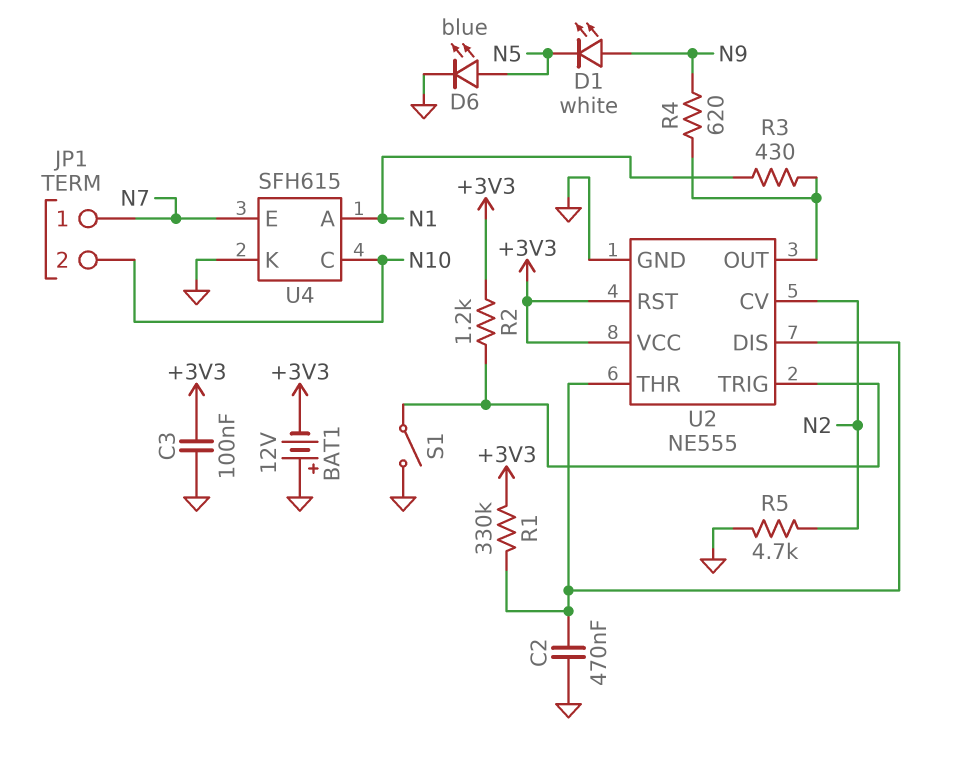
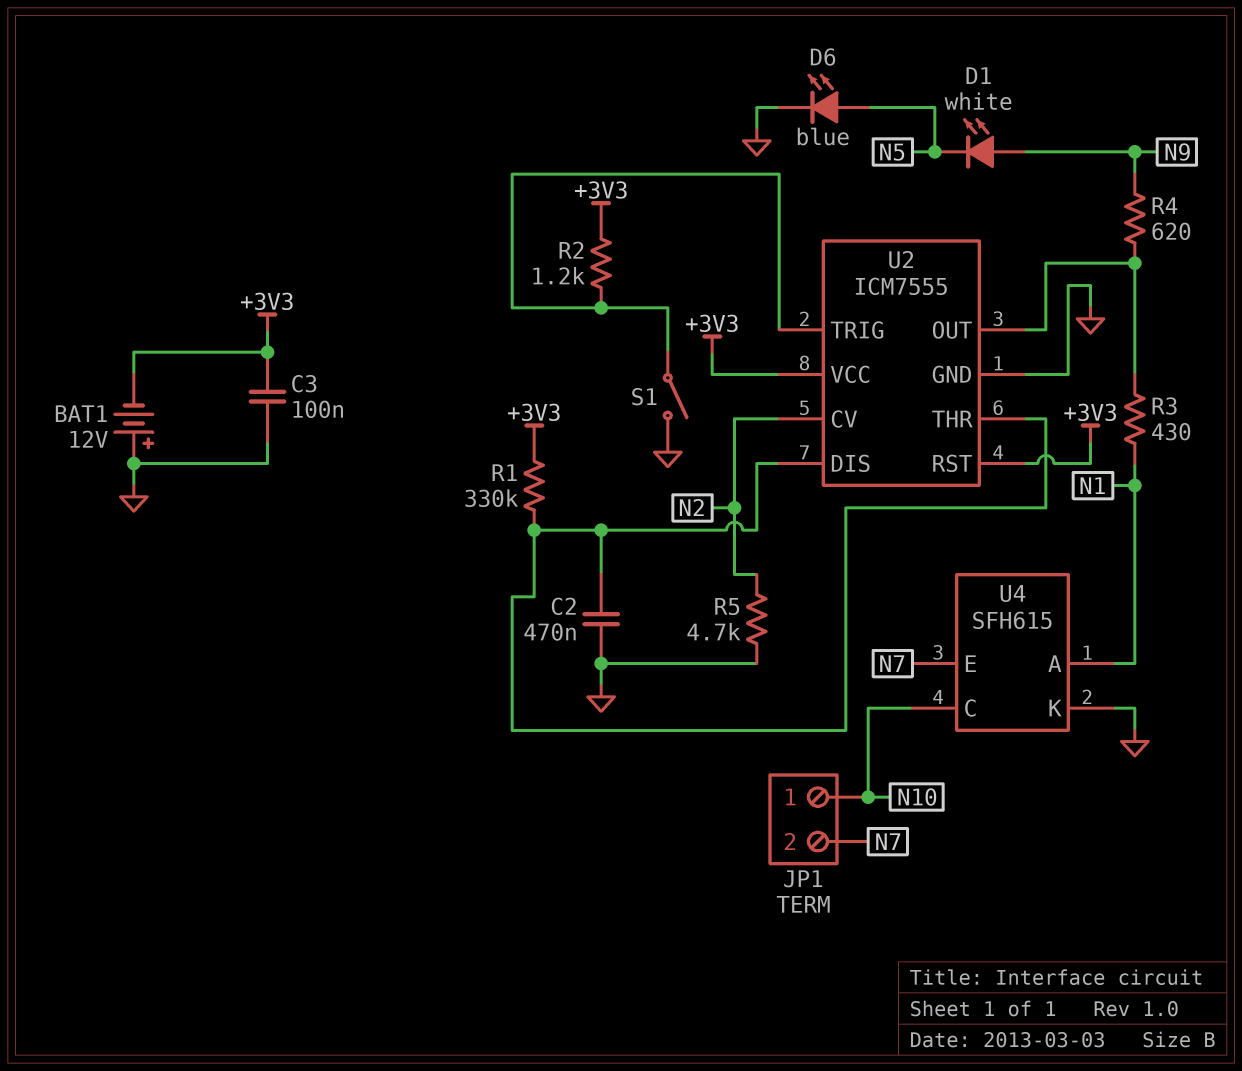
JP1 pin 1: N7 -> N10
JP1 pin 2: N10 -> N7
U2: NE555 -> ICM7555

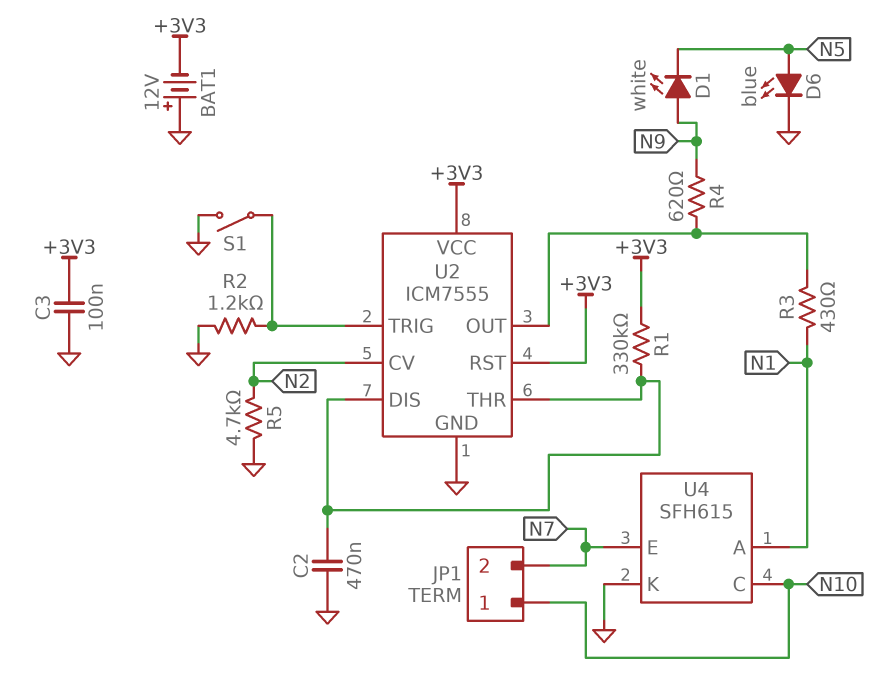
R2: 1.2k (+3V3, U2/TRIG) -> 1.2k (GND, U2/TRIG)

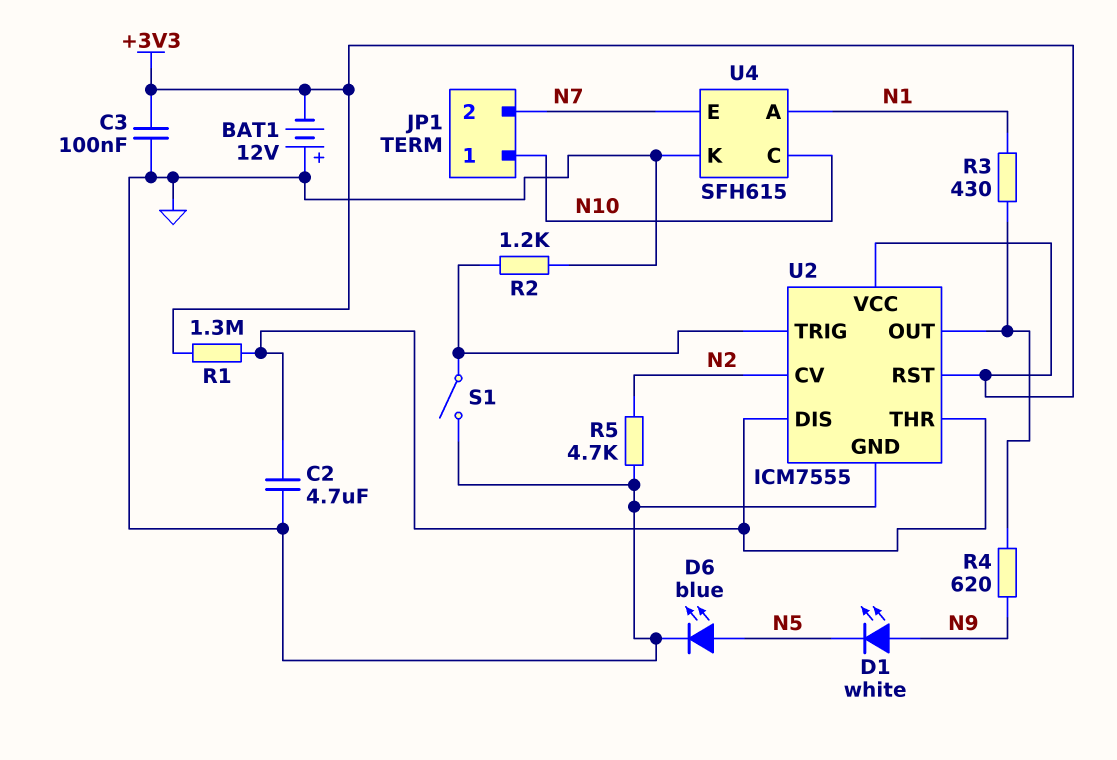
C2: 470nF (GND, U2/DIS) -> 4.7uF (GND, U2/DIS)
R1: 330k (+3V3, U2/DIS) -> 1.3M (+3V3, U2/DIS)

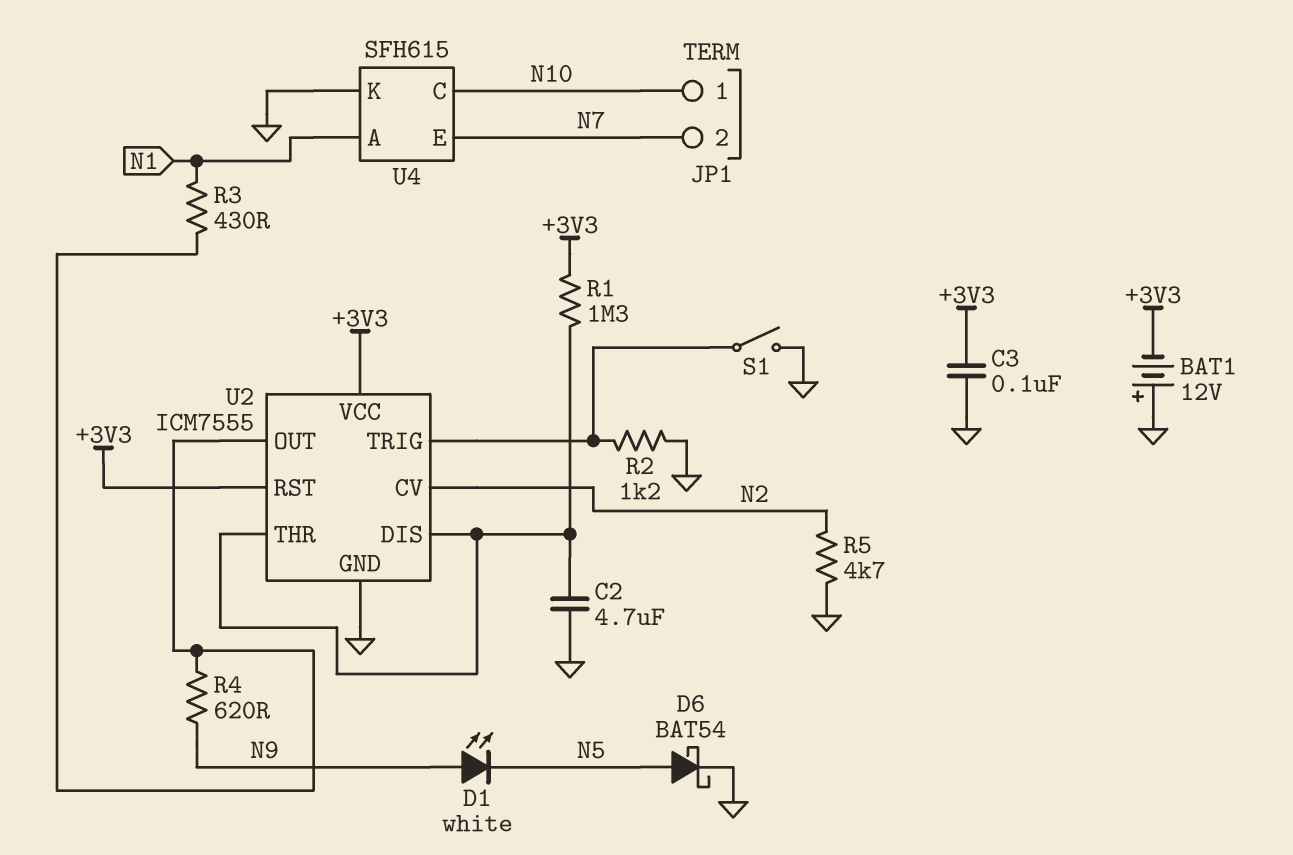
D6: LED blue (A N5, K GND) -> schottky BAT54 (A N5, K GND)

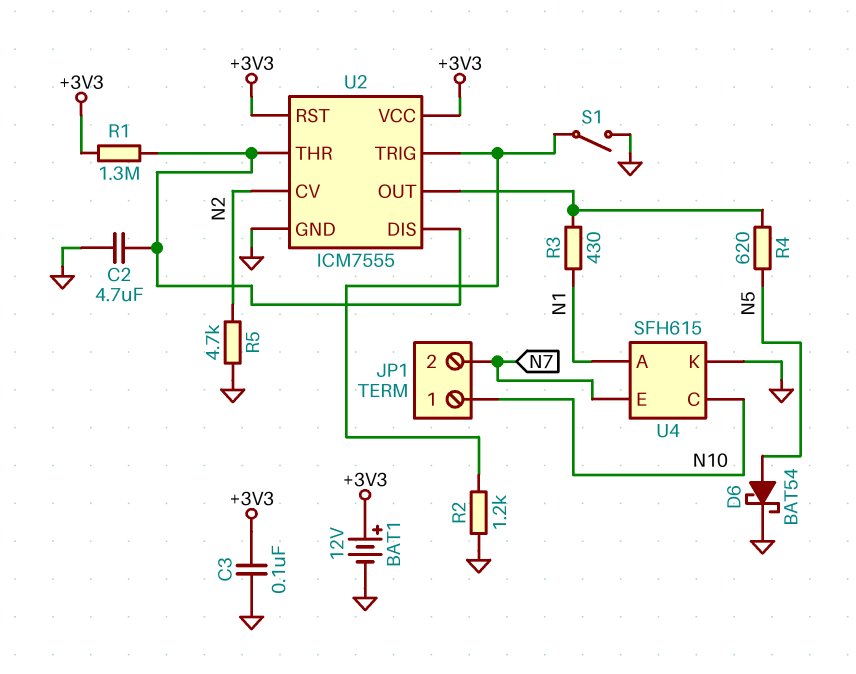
BAT1: 12V (plus GND, minus +3V3) -> 12V (plus +3V3, minus GND)
D1: LED white (A N9, K N5) -> none
R4: 620 (N9, U2/OUT) -> 620 (N5, U2/OUT)

